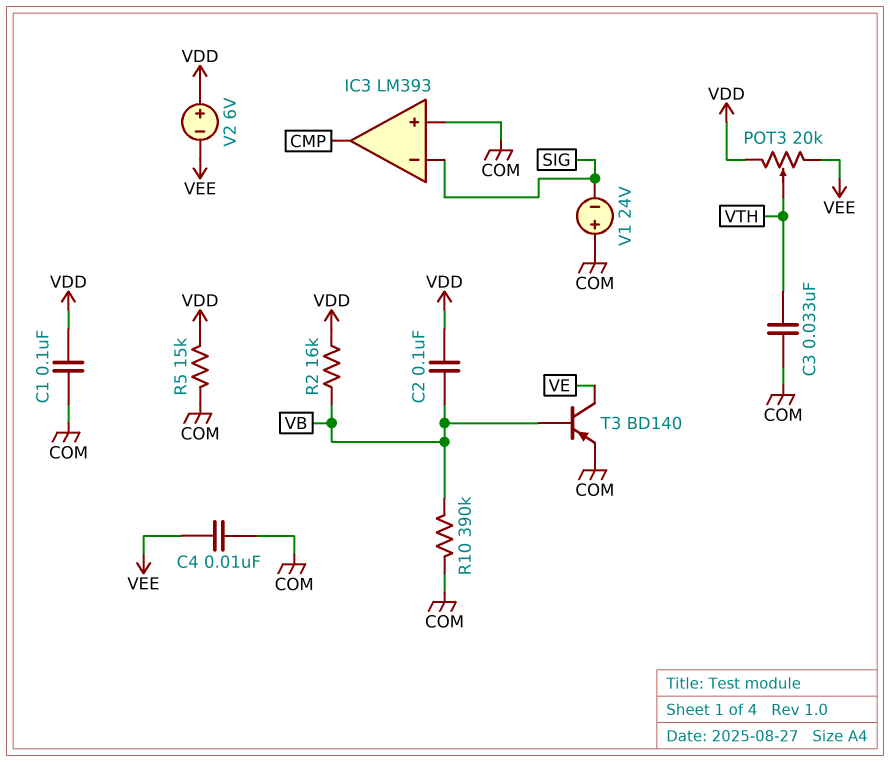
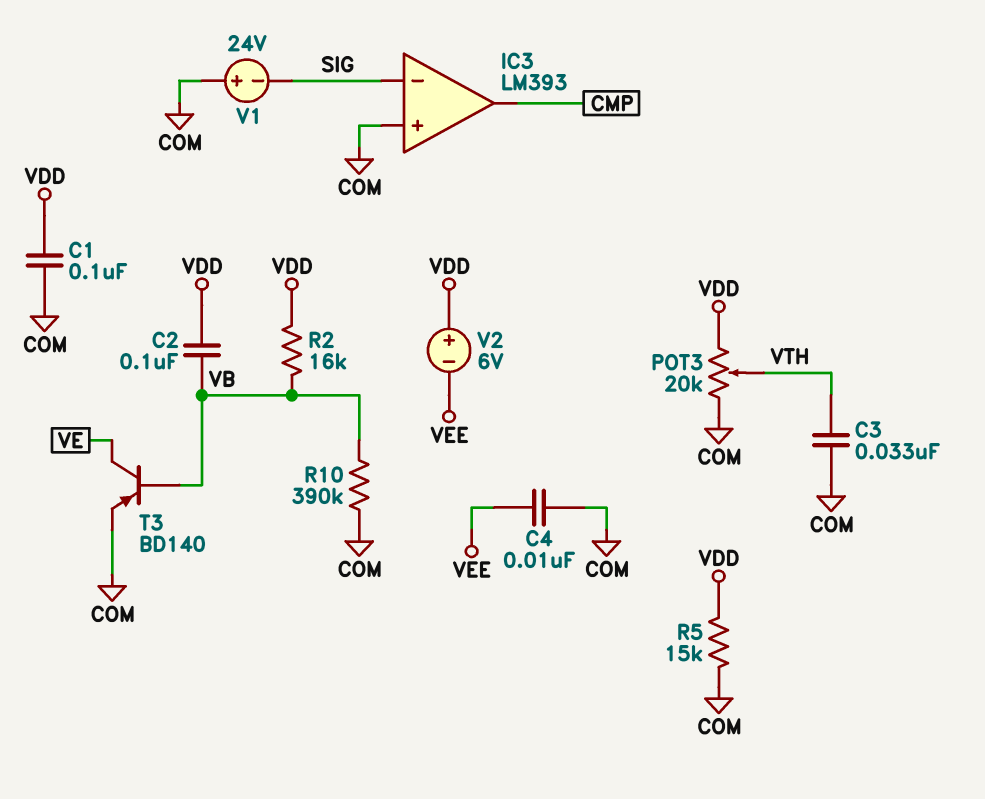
POT3: 20k (VDD, VEE, wiper VTH) -> 20k (COM, VDD, wiper VTH)

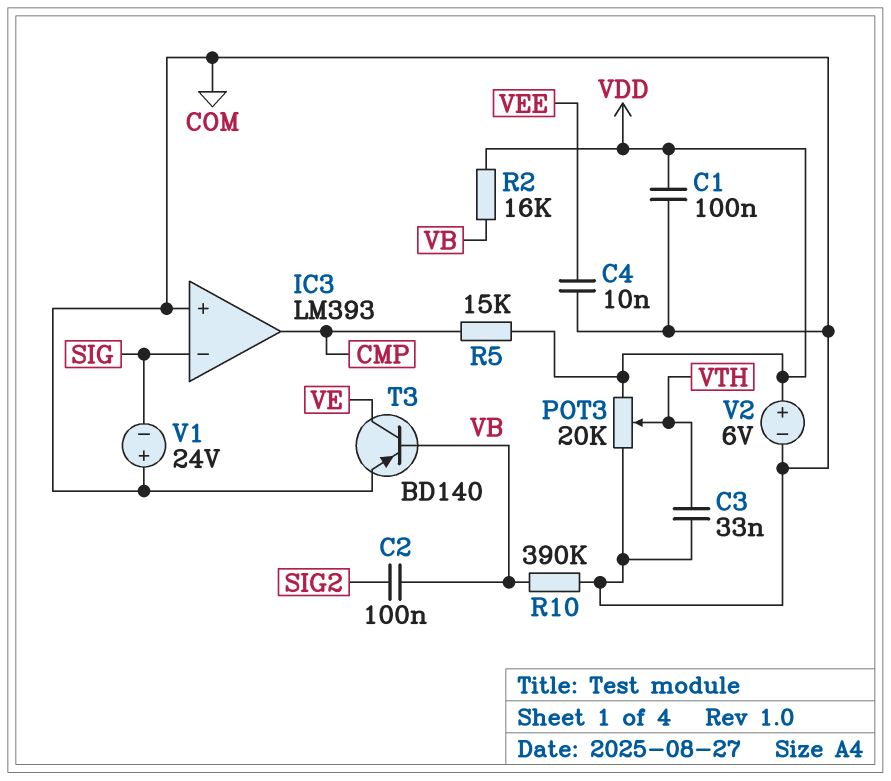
C2: 100nF (VB, VDD) -> 100nF (SIG2, VB)
R5: 15k (COM, VDD) -> 15k (CMP, VDD)
V2: 6V (plus VDD, minus VEE) -> 6V (plus VDD, minus COM)

